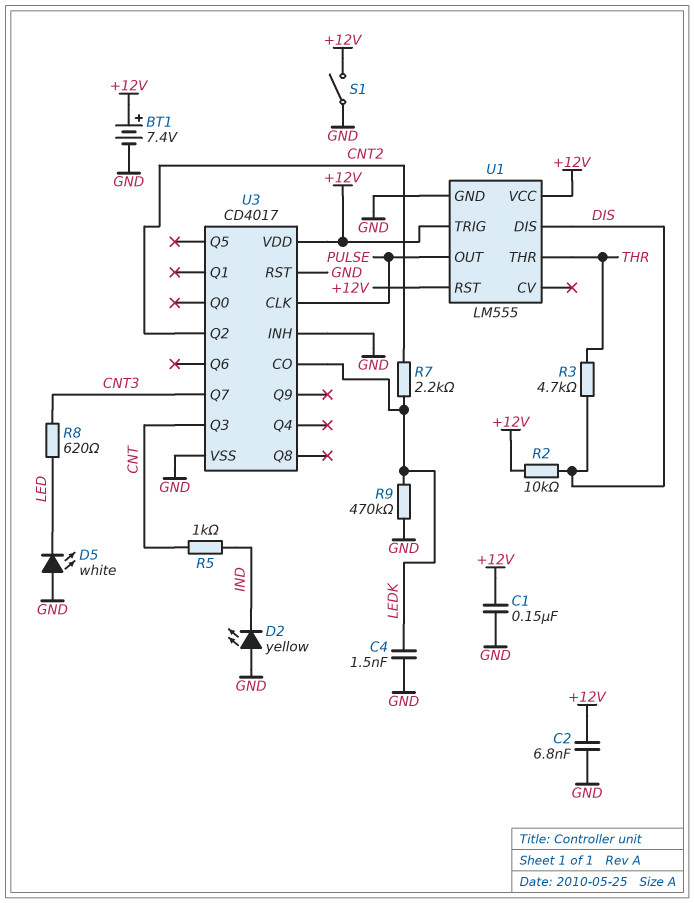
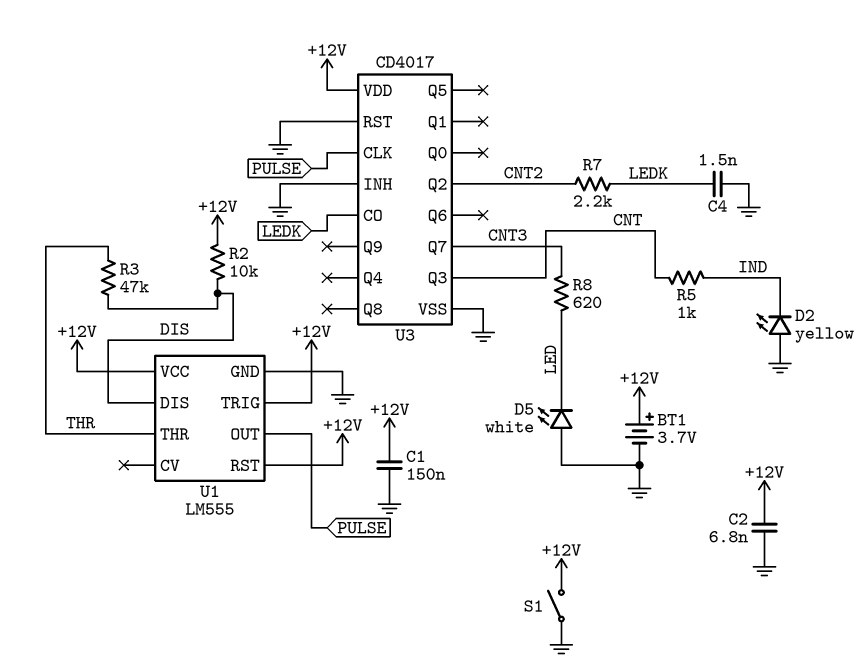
BT1: 7.4V (plus +12V, minus GND) -> 3.7V (plus +12V, minus GND)
R3: 4.7k (DIS, THR) -> 47k (DIS, THR)
R9: 470k (GND, LEDK) -> none

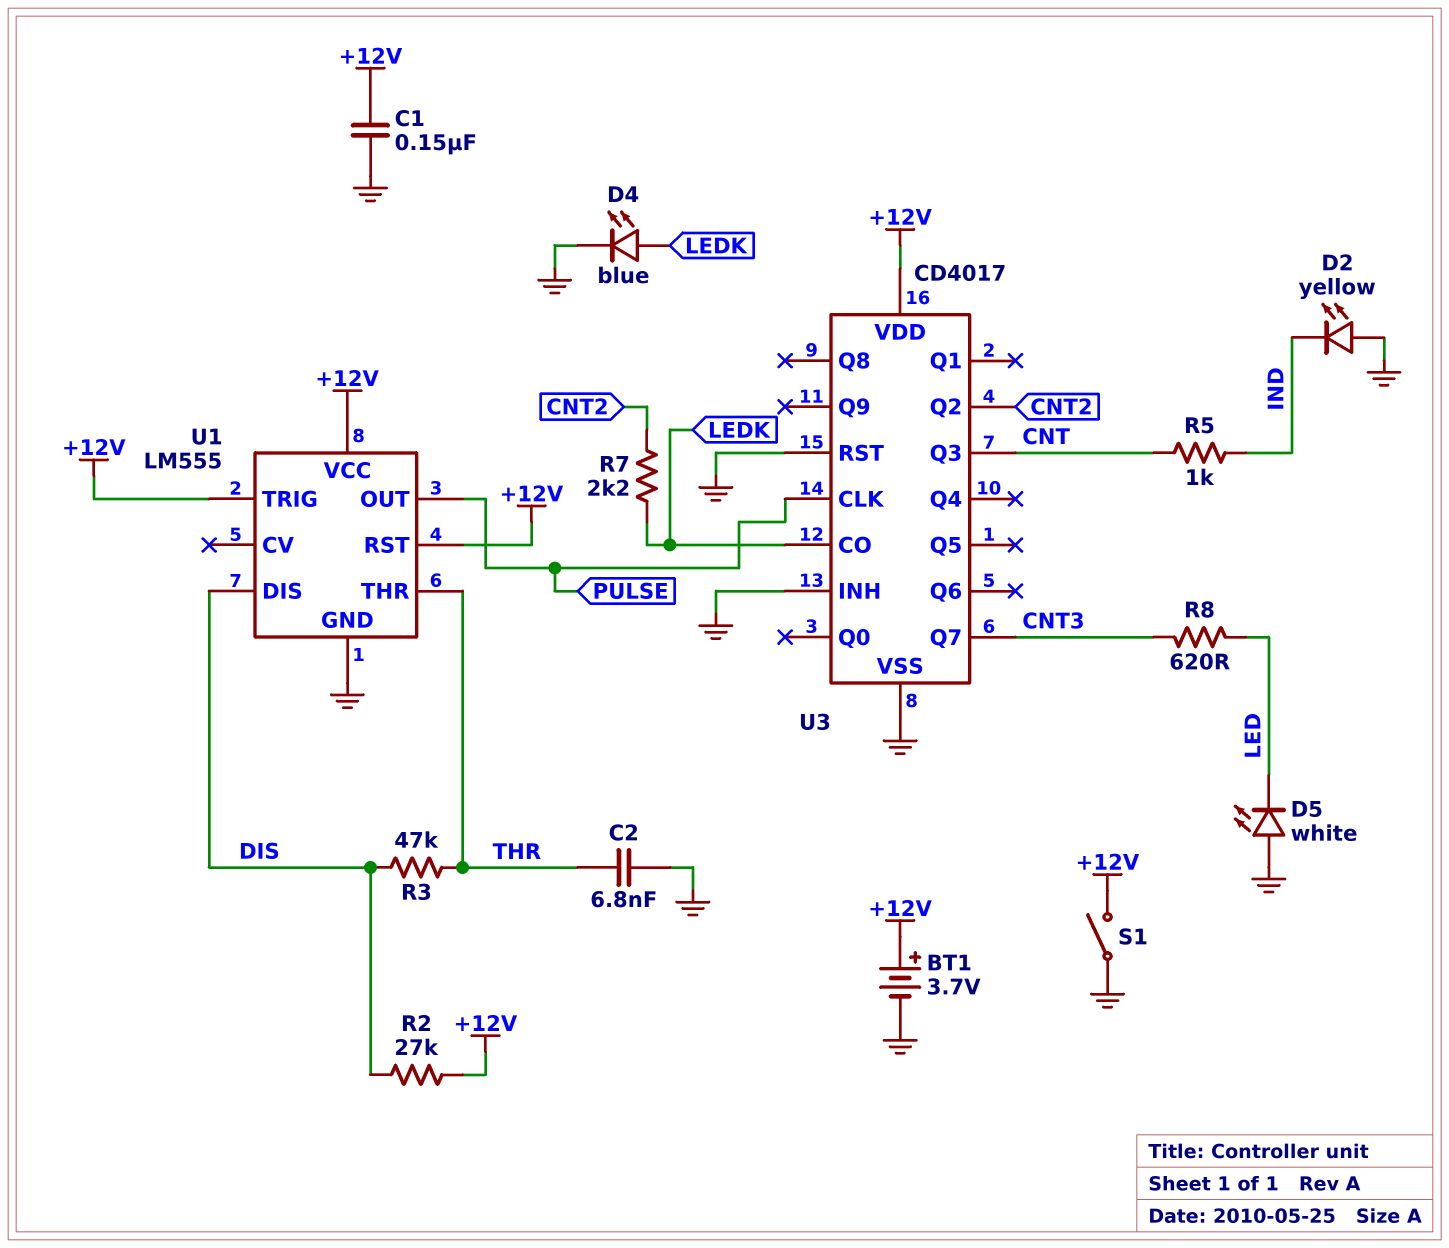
C2: 6.8nF (+12V, GND) -> 6.8nF (GND, THR)
C4: 1.5nF (GND, LEDK) -> none
D4: none -> LED blue (A LEDK, K GND)
R2: 10k (+12V, DIS) -> 27k (+12V, DIS)

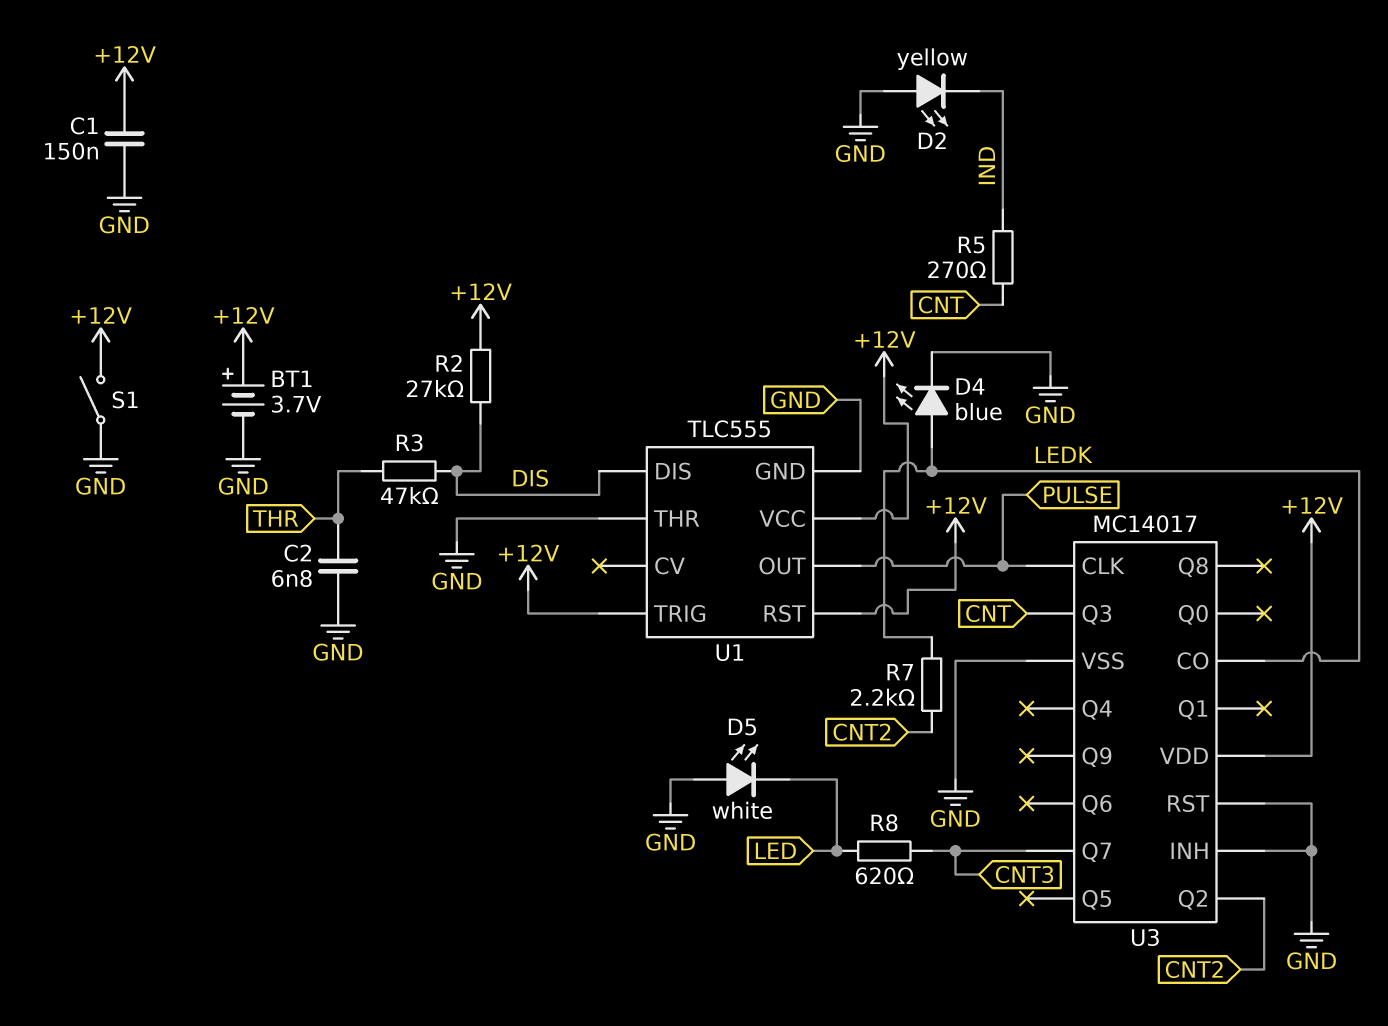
R5: 1k (CNT, IND) -> 270 (CNT, IND)
U1: LM555 -> TLC555
U1 pin THR: THR -> GND
U3: CD4017 -> MC14017

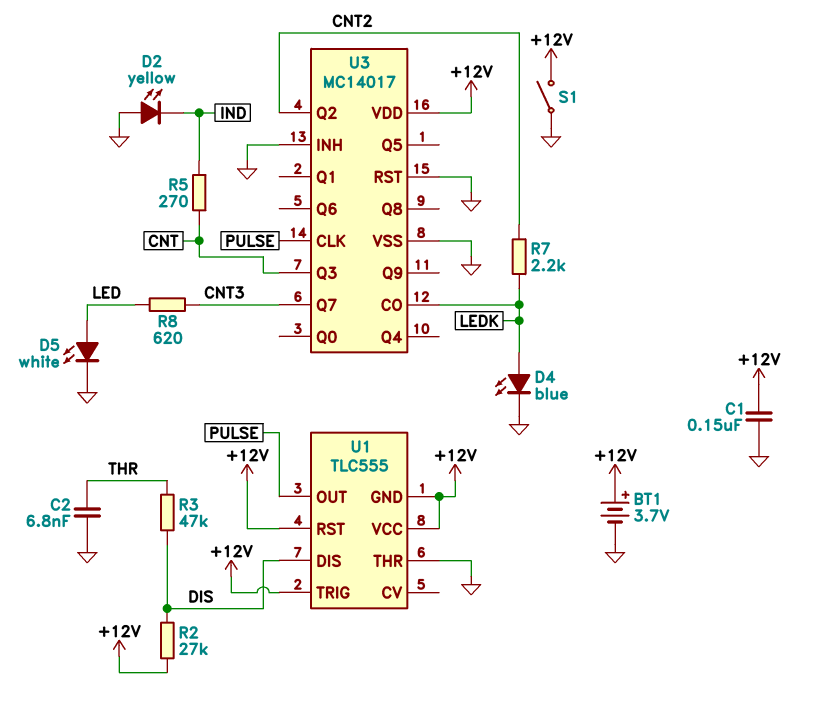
D5: LED white (A GND, K LED) -> LED white (A LED, K GND)
U1 pin GND: GND -> +12V

